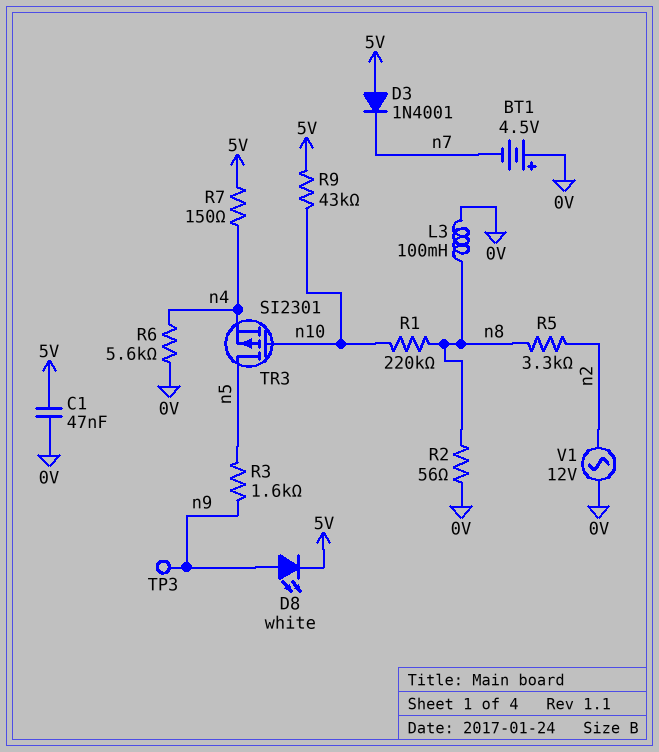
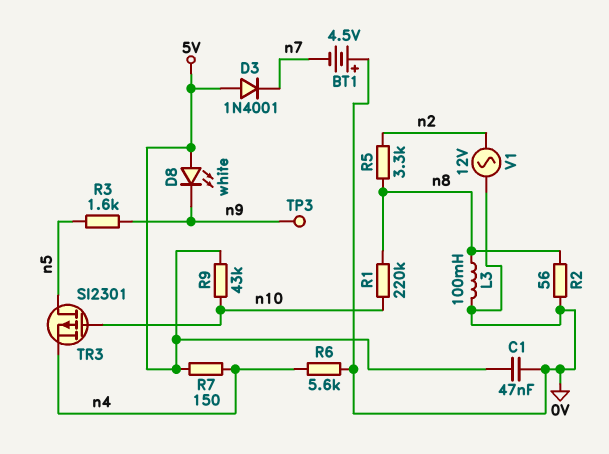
D8: LED white (A n9, K 5V) -> LED white (A 5V, K n9)

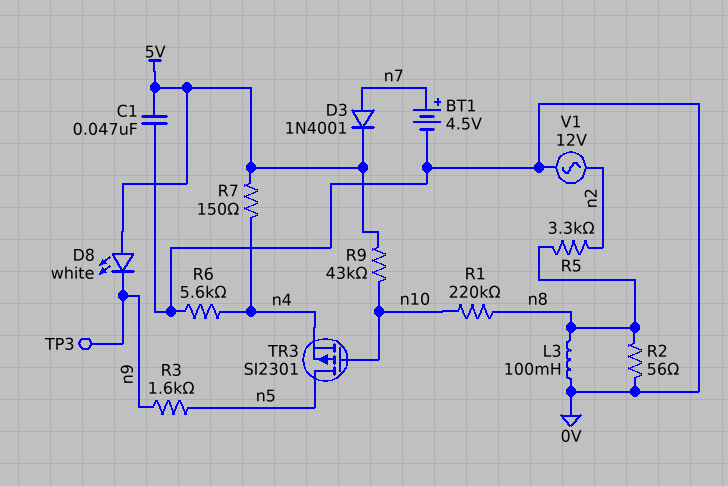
BT1: 4.5V (plus 0V, minus n7) -> 4.5V (plus n7, minus 0V)
D3: diode 1N4001 (A 5V, K n7) -> diode 1N4001 (A n7, K 5V)

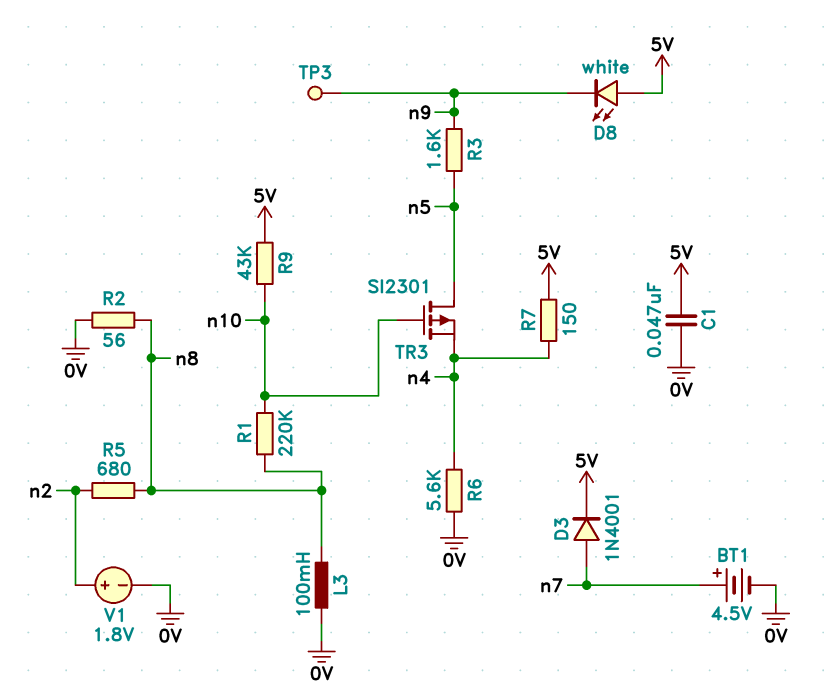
R5: 3.3k (n2, n8) -> 680 (n2, n8)
V1: AC 12V (0V, n2) -> 1.8V (plus n2, minus 0V)

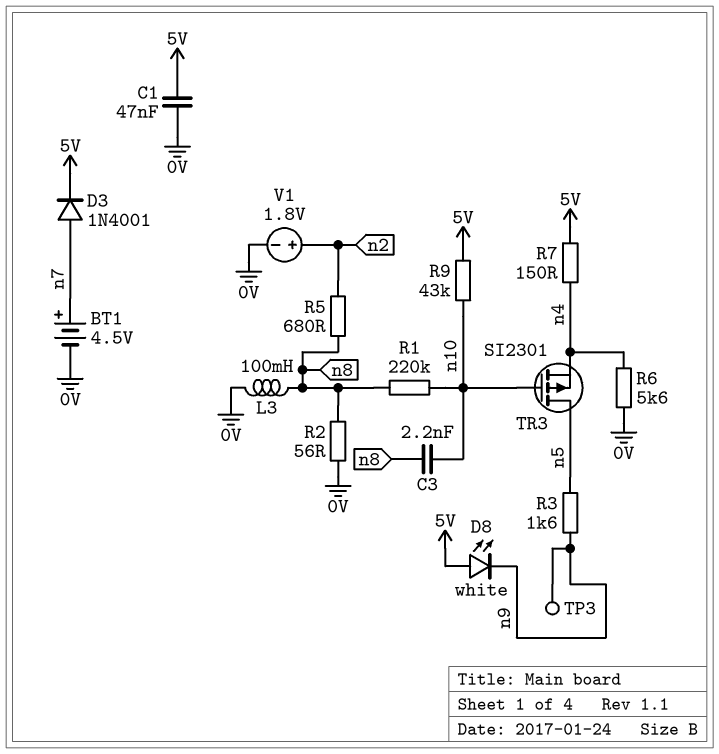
C3: none -> 2.2nF (n8, n10)

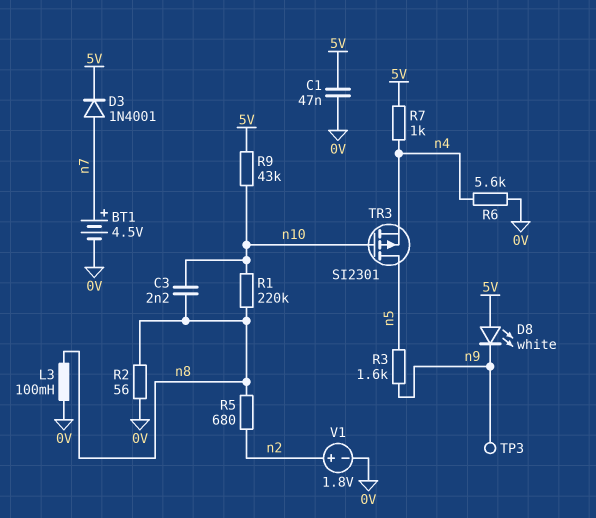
R7: 150 (5V, n4) -> 1k (5V, n4)

